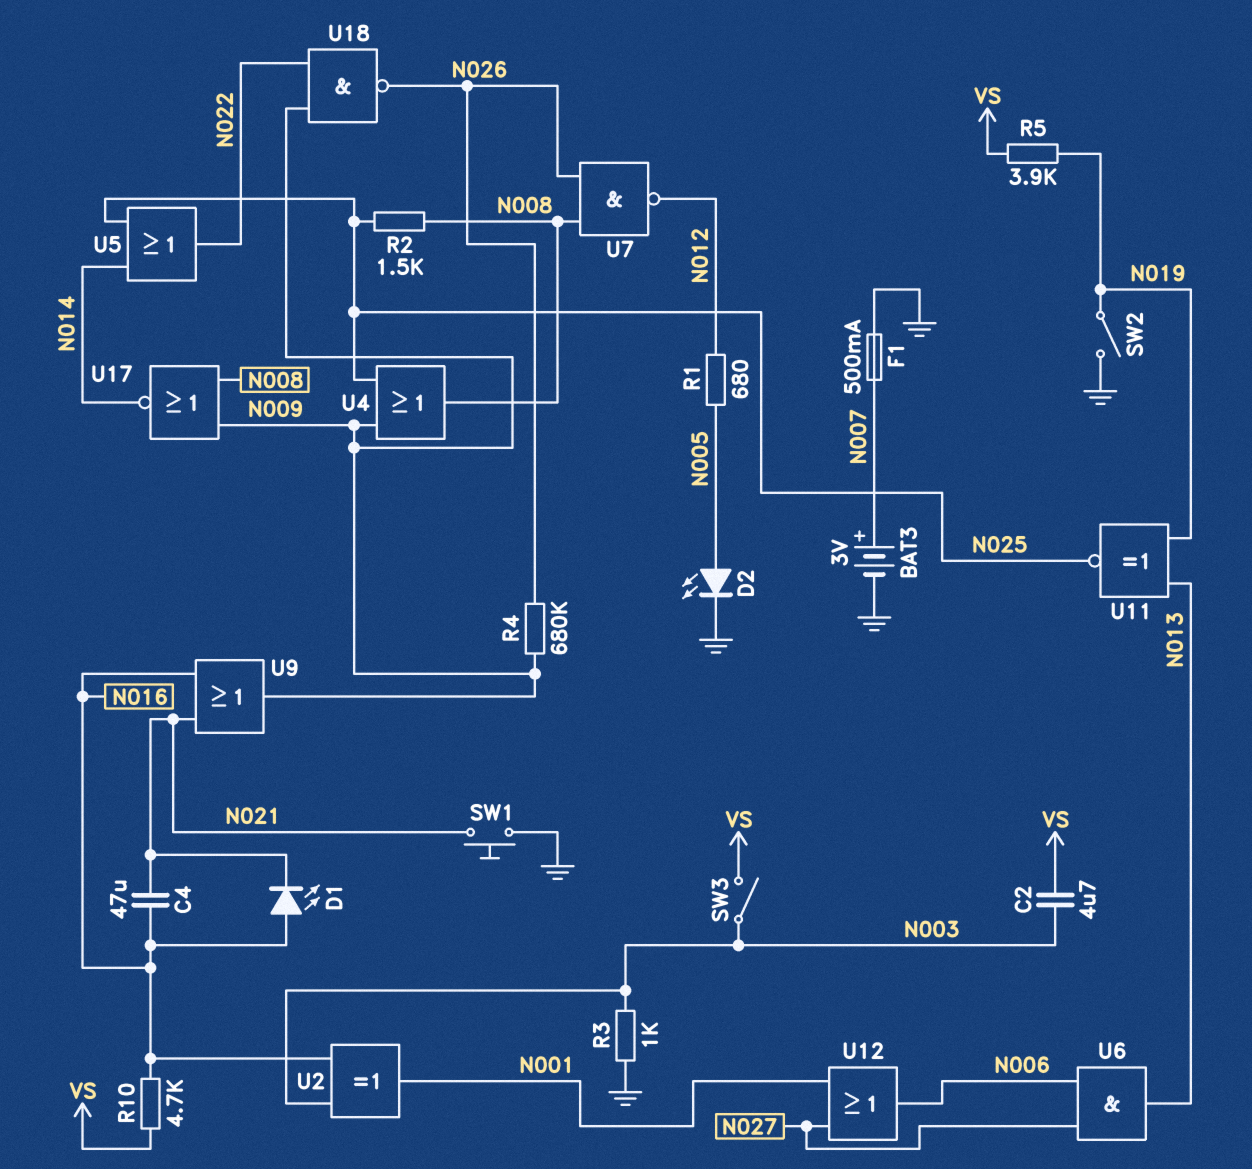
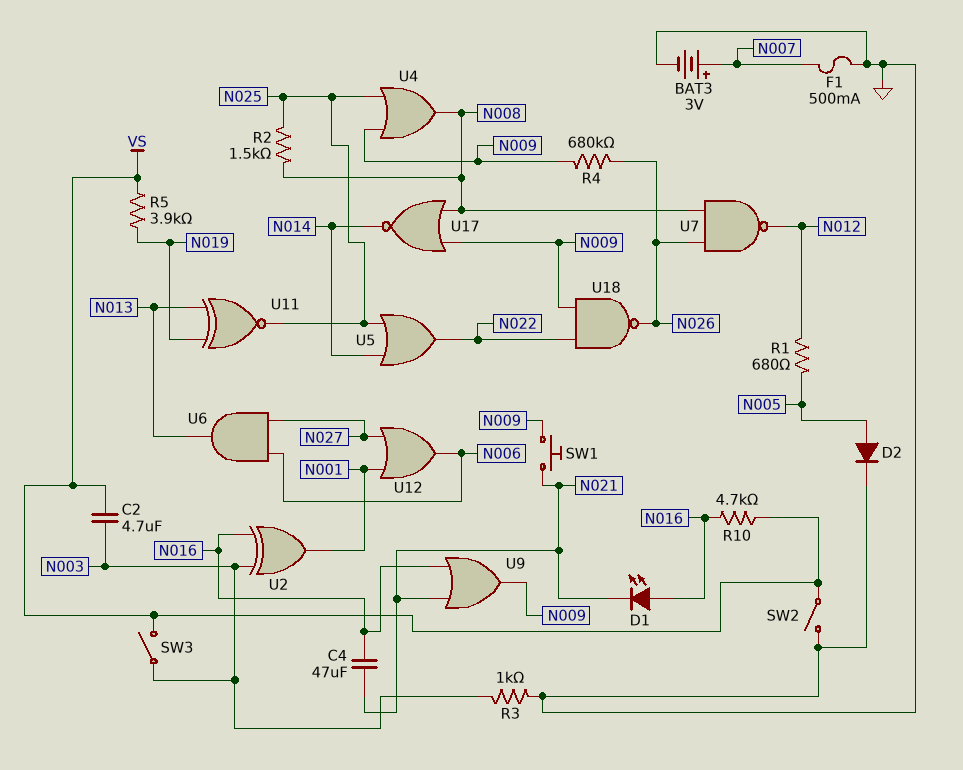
D2: LED (A N005, K GND) -> diode (A N005, K GND)
SW1: button (GND, N021) -> button (N009, N021)
SW2: switch (GND, N019) -> switch (GND, VS)

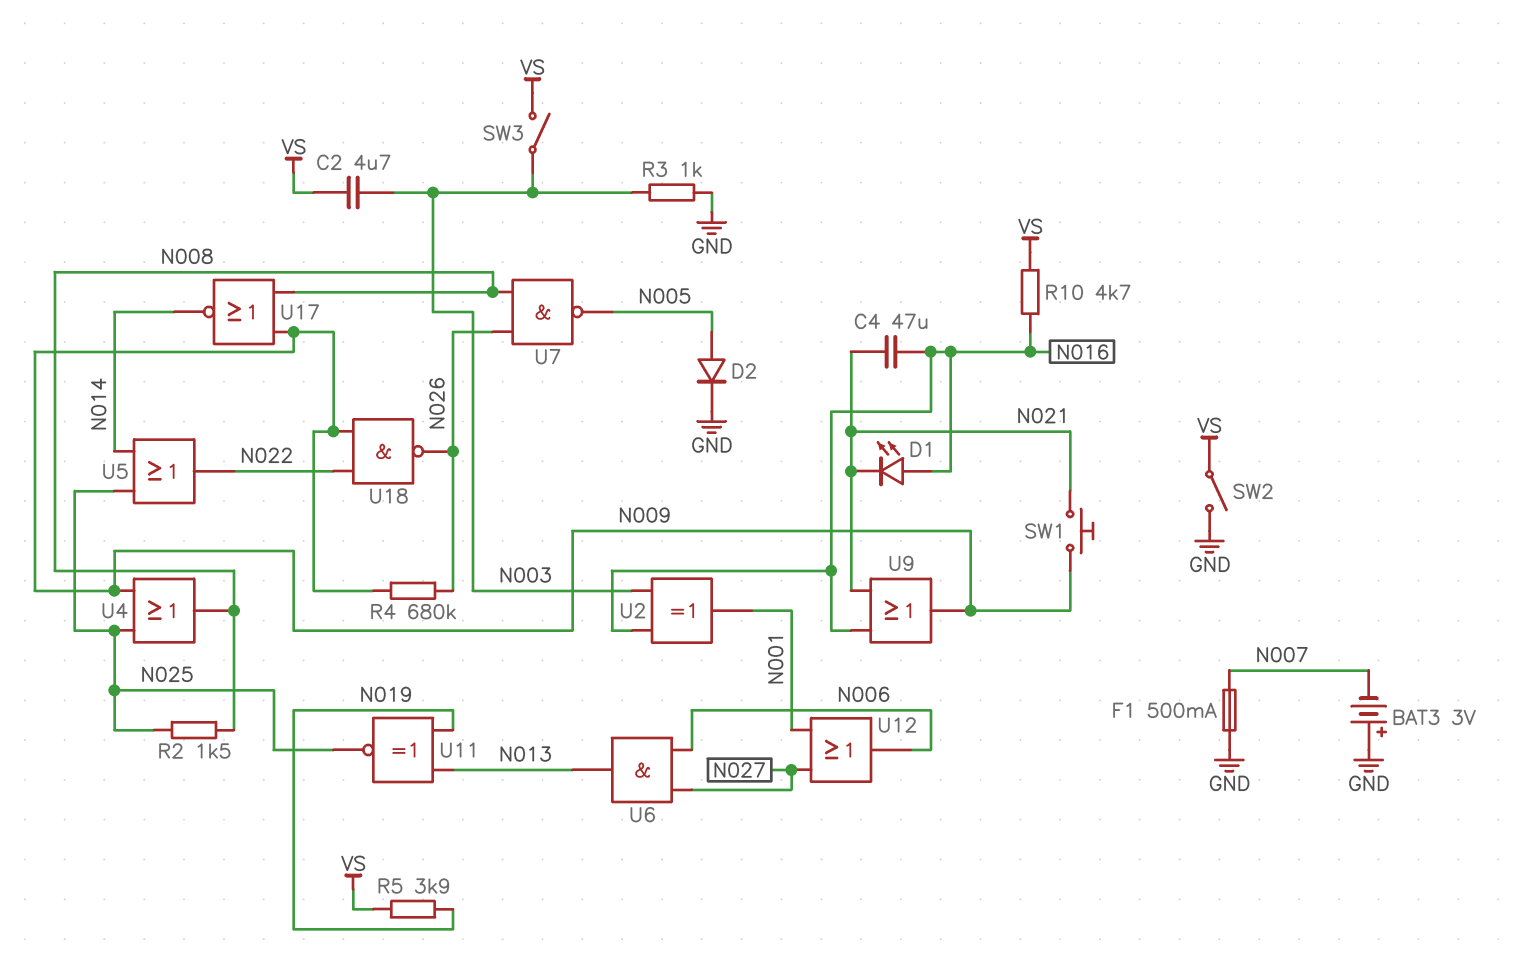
BAT3: 3V (plus N007, minus GND) -> 3V (plus GND, minus N007)
R1: 680 (N005, N012) -> none
U7: NAND (in N008, in N026, out N012) -> NAND (in N008, in N026, out N005)

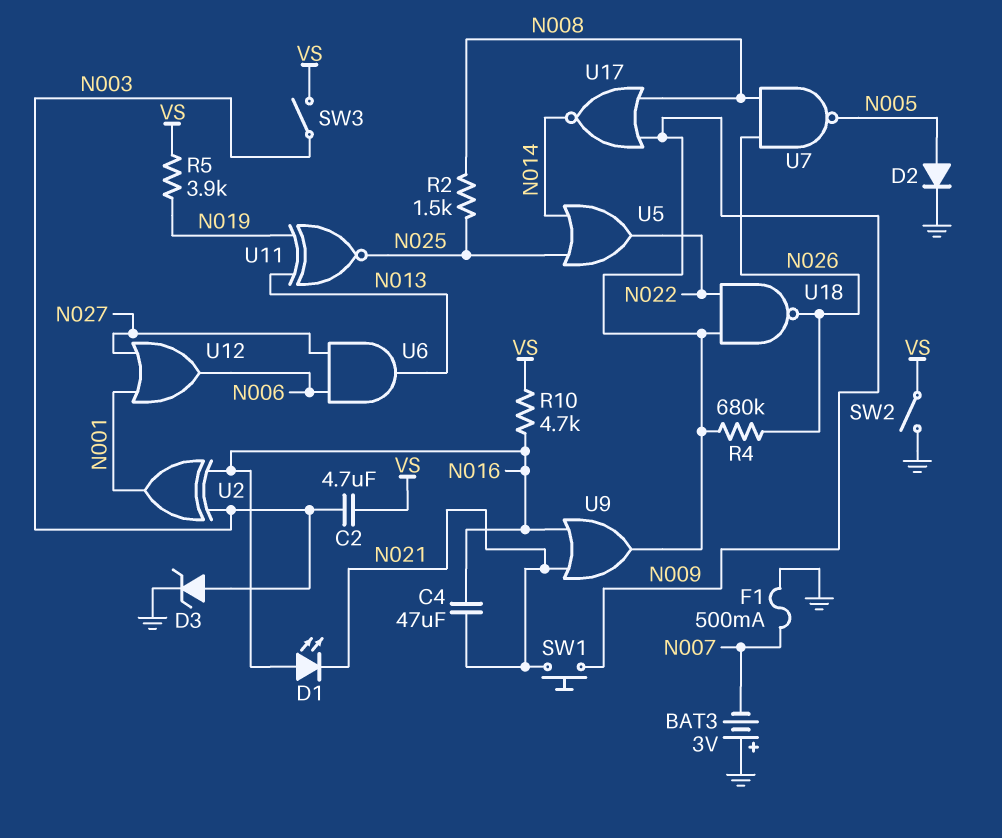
D3: none -> zener (A N003, K GND)
R3: 1k (GND, N003) -> none
U4: OR (in N009, in N025, out N008) -> none

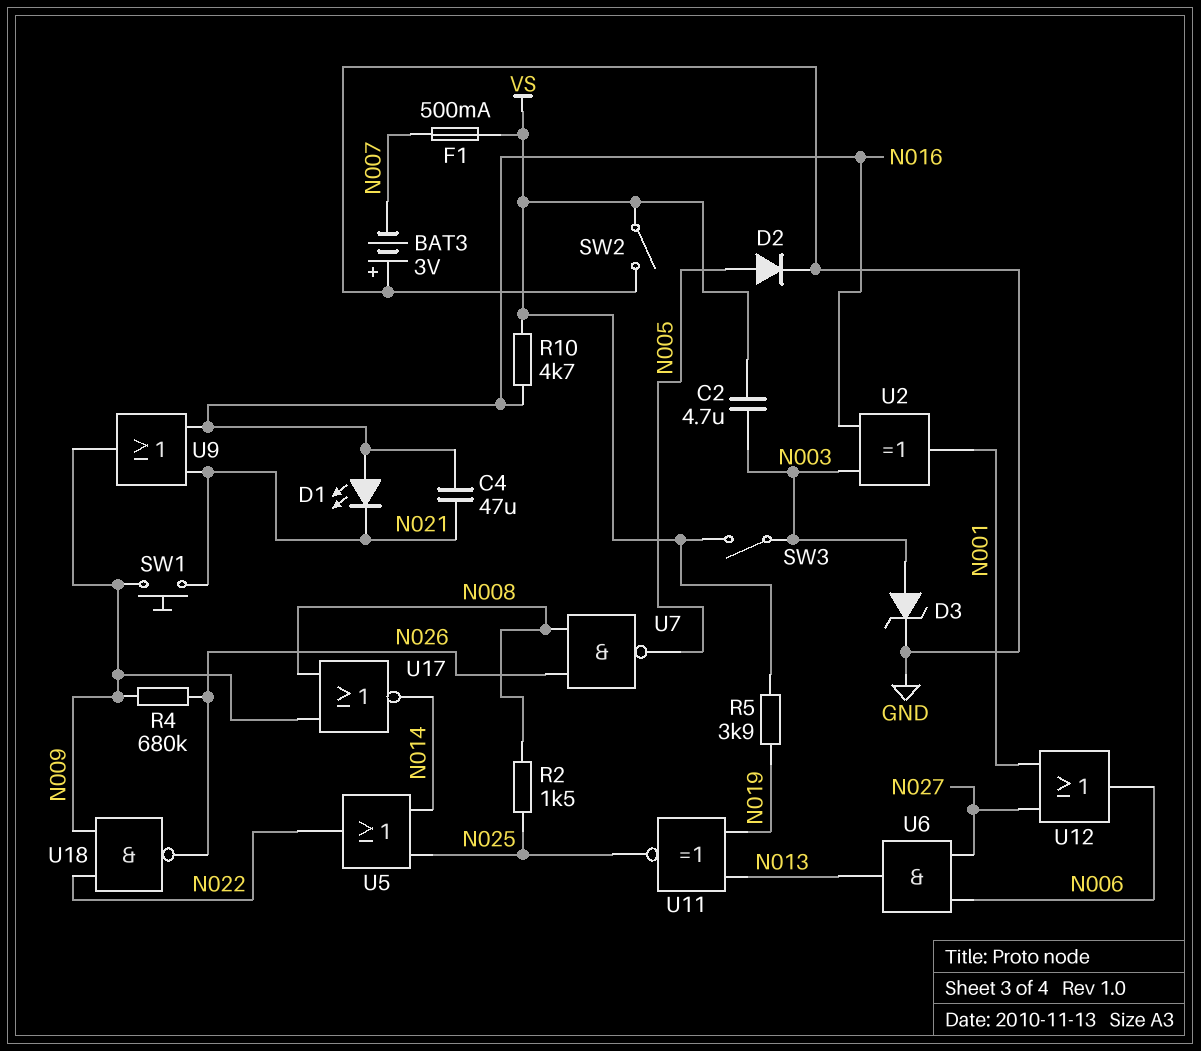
F1: 500mA (GND, N007) -> 500mA (N007, VS)

